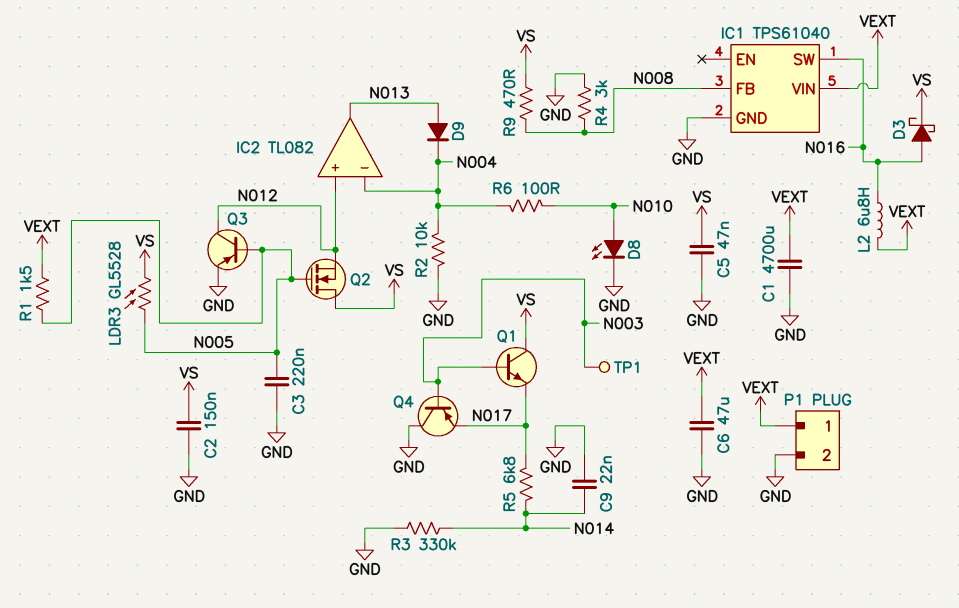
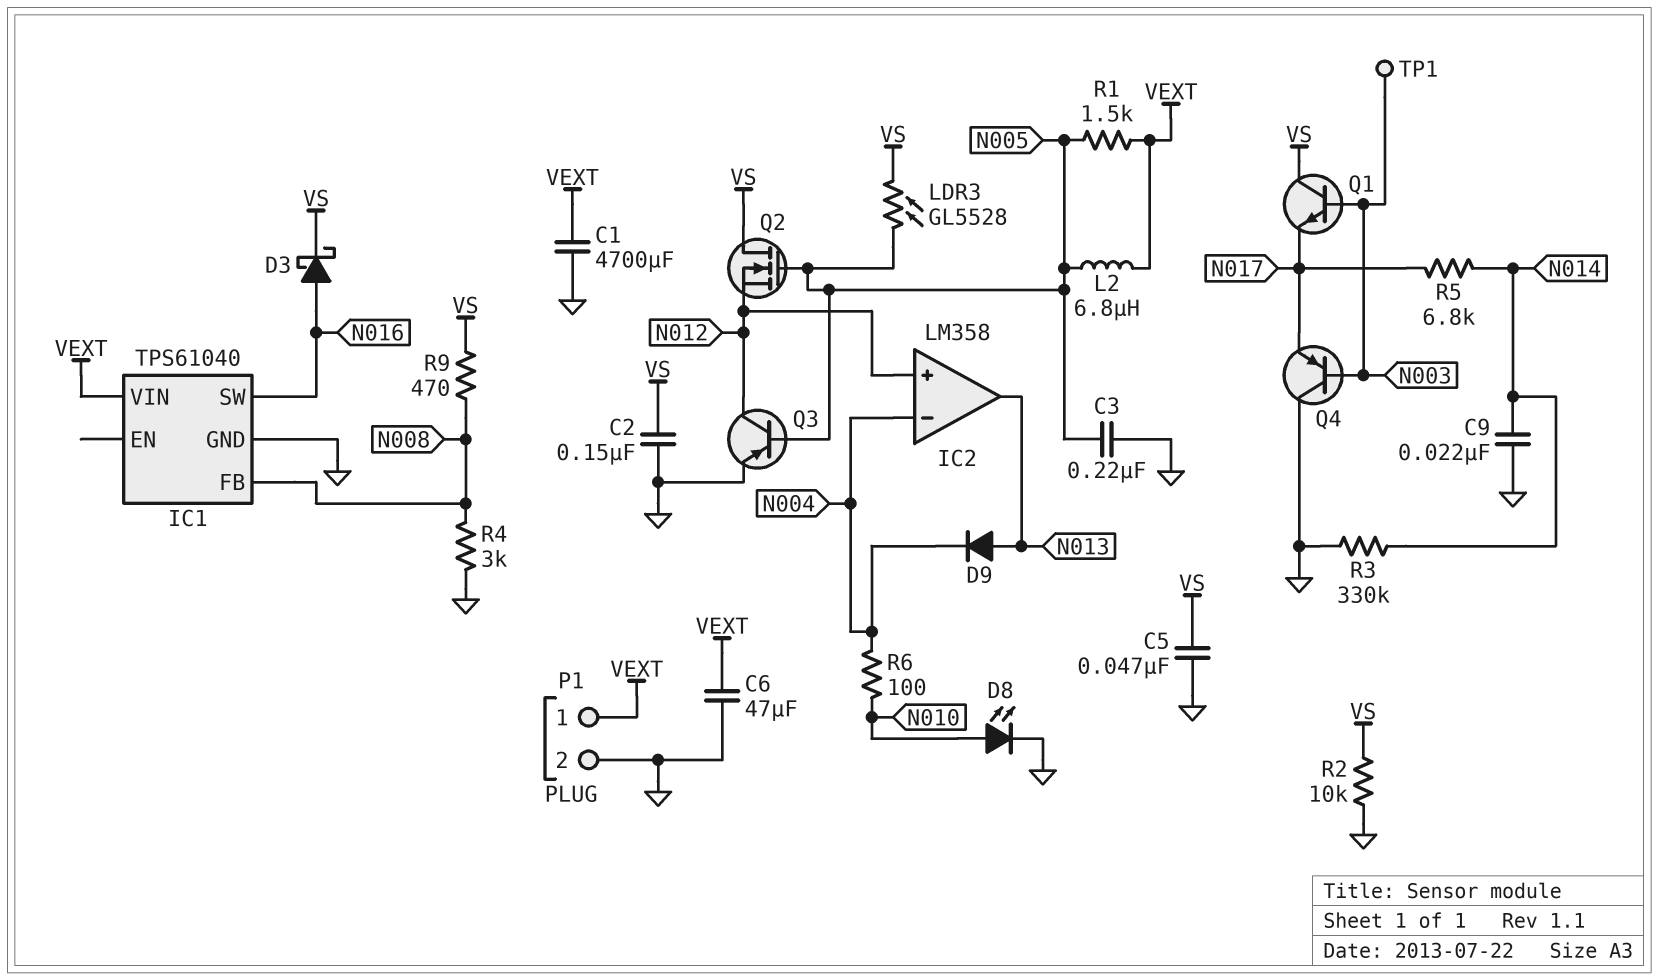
IC2: TL082 -> LM358
L2: 6.8uH (N016, VEXT) -> 6.8uH (N005, VEXT)
R2: 10k (GND, N004) -> 10k (GND, VS)

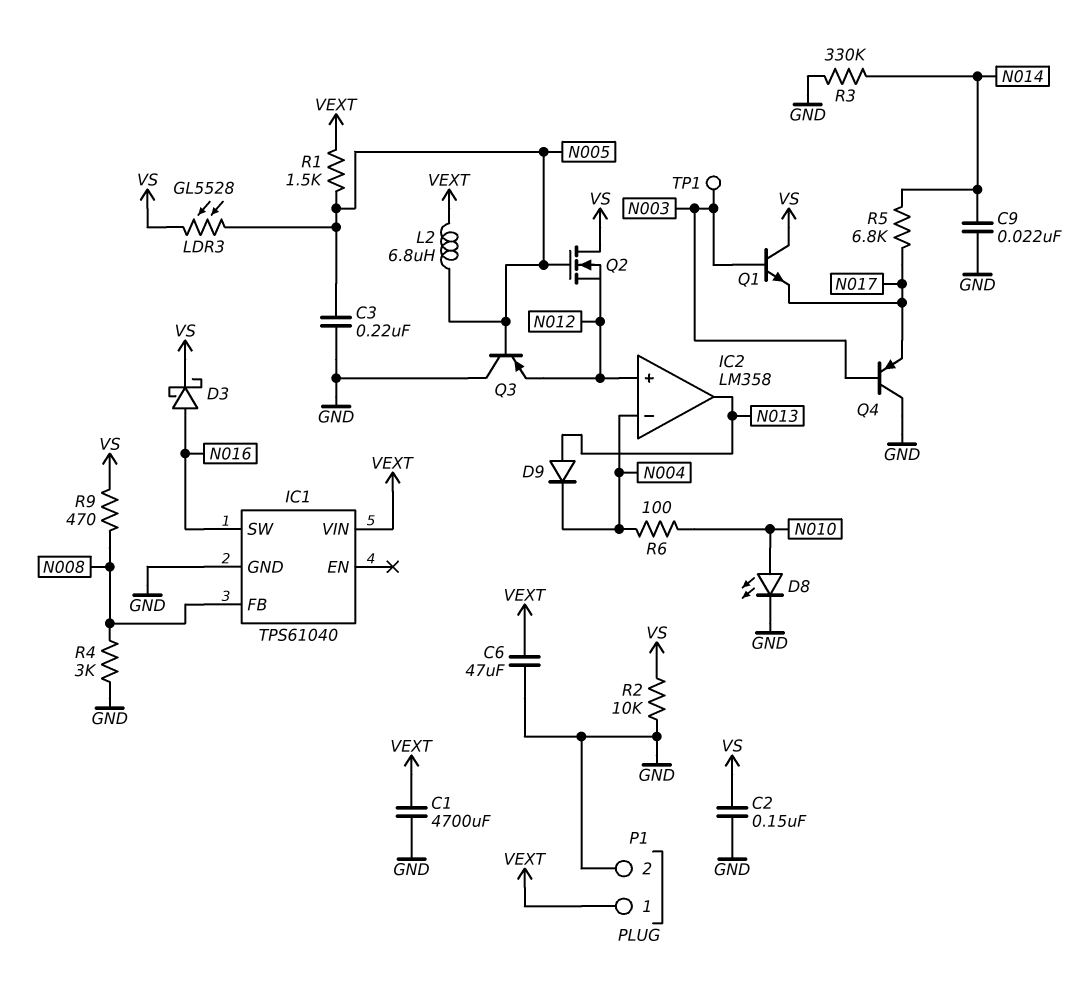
C5: 47nF (GND, VS) -> none
Q3: PNP (B N005, C N012, E GND) -> PNP (B N005, C GND, E N012)

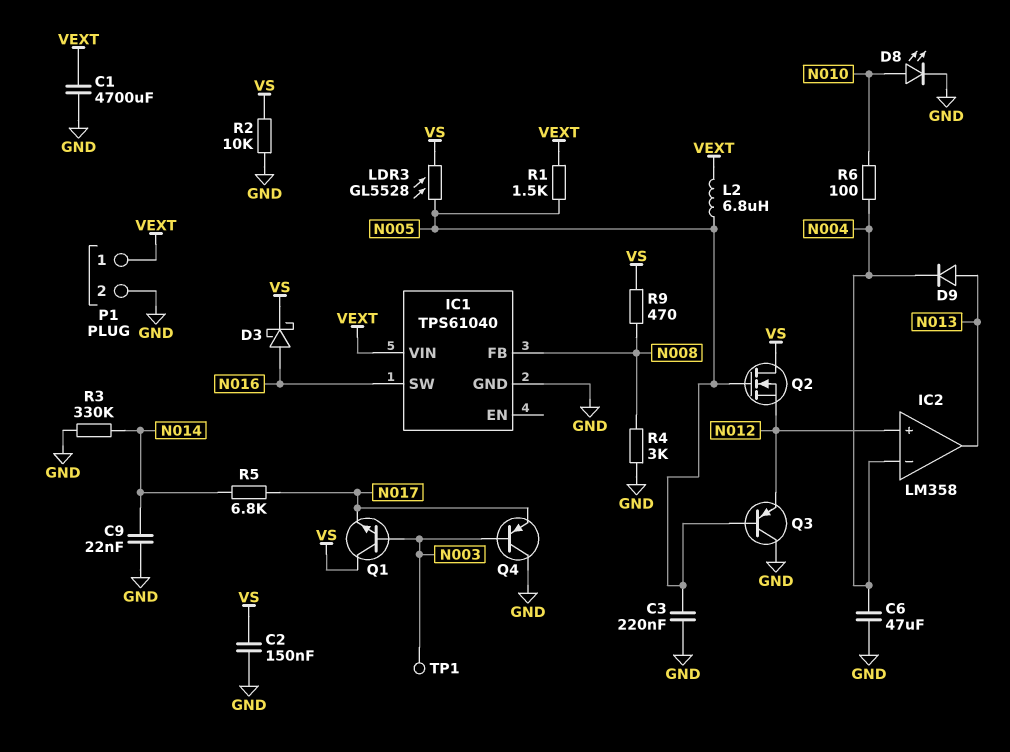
C6: 47uF (GND, VEXT) -> 47uF (GND, N004)

